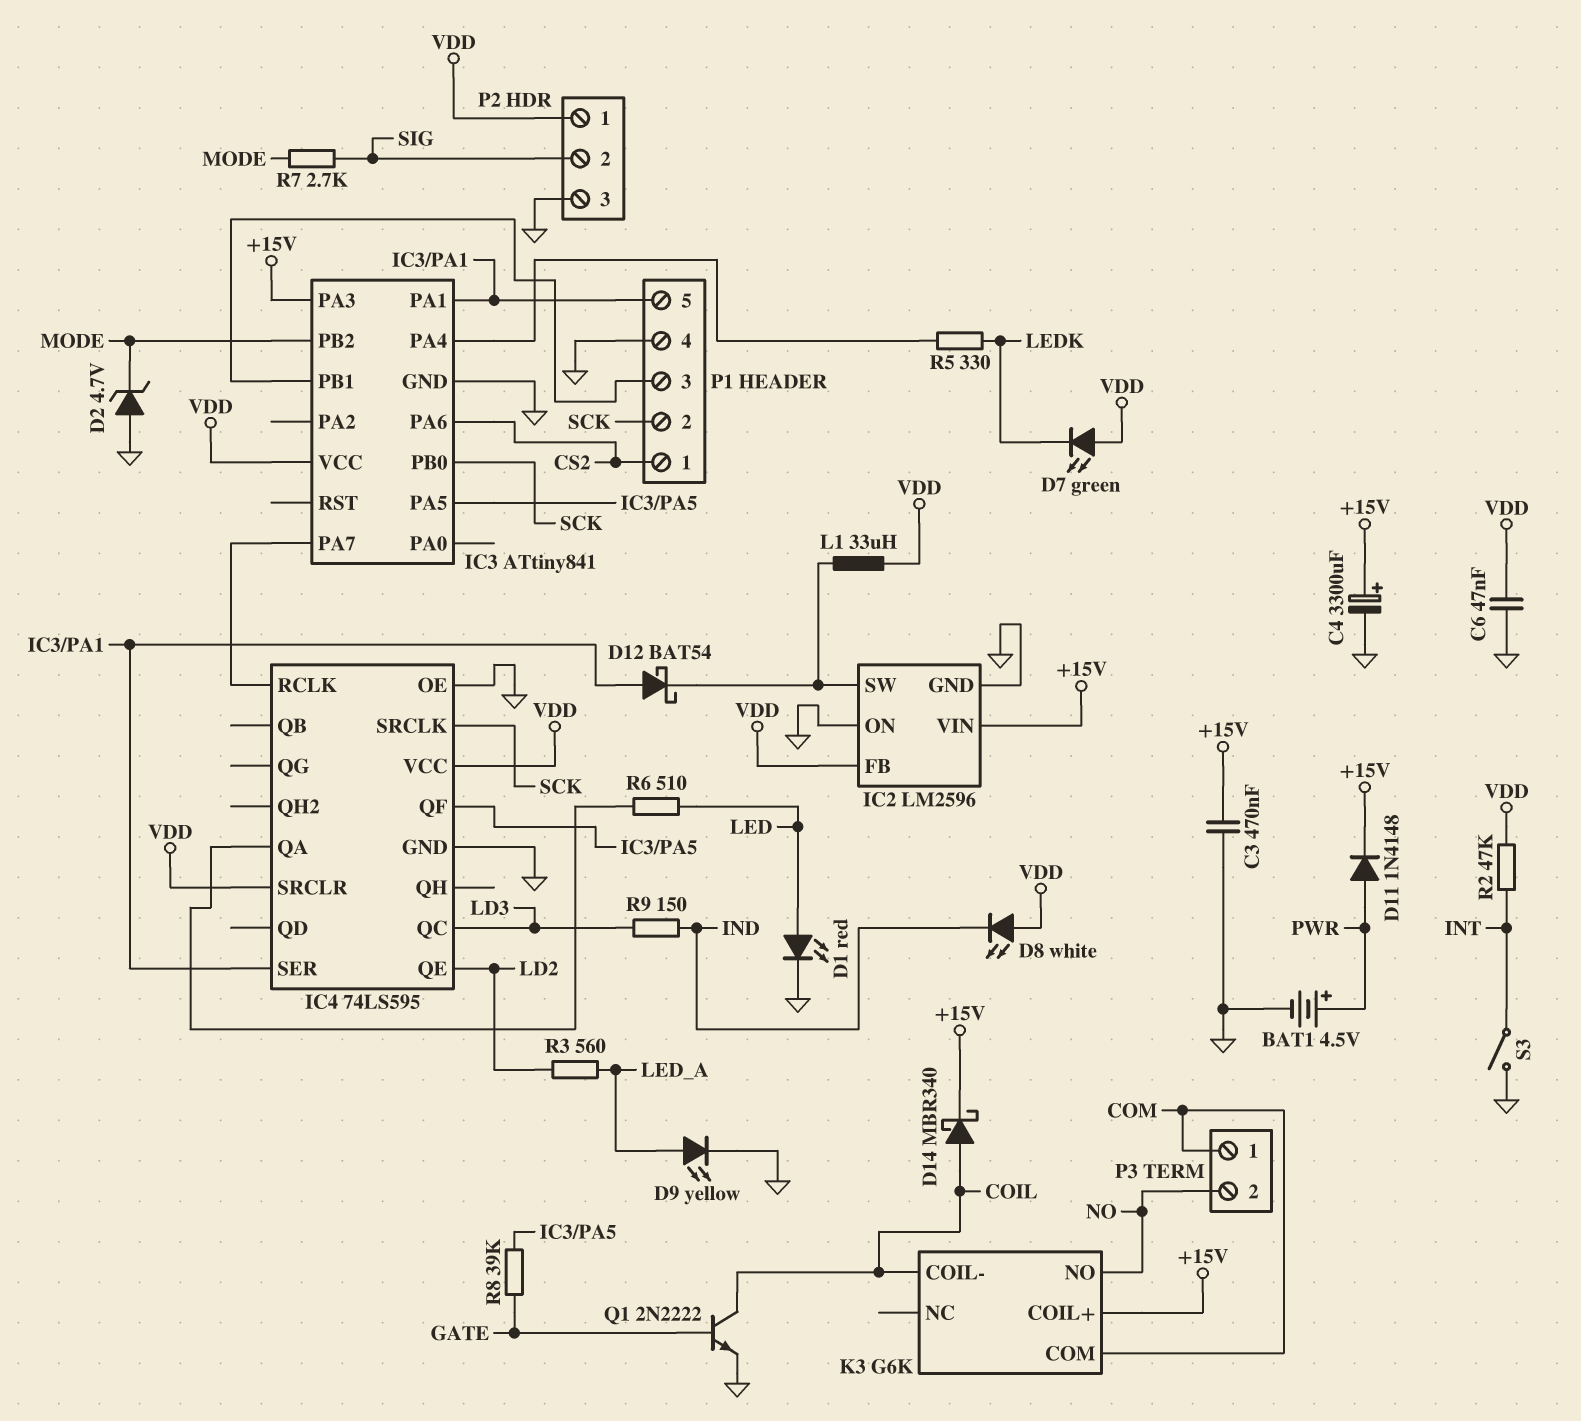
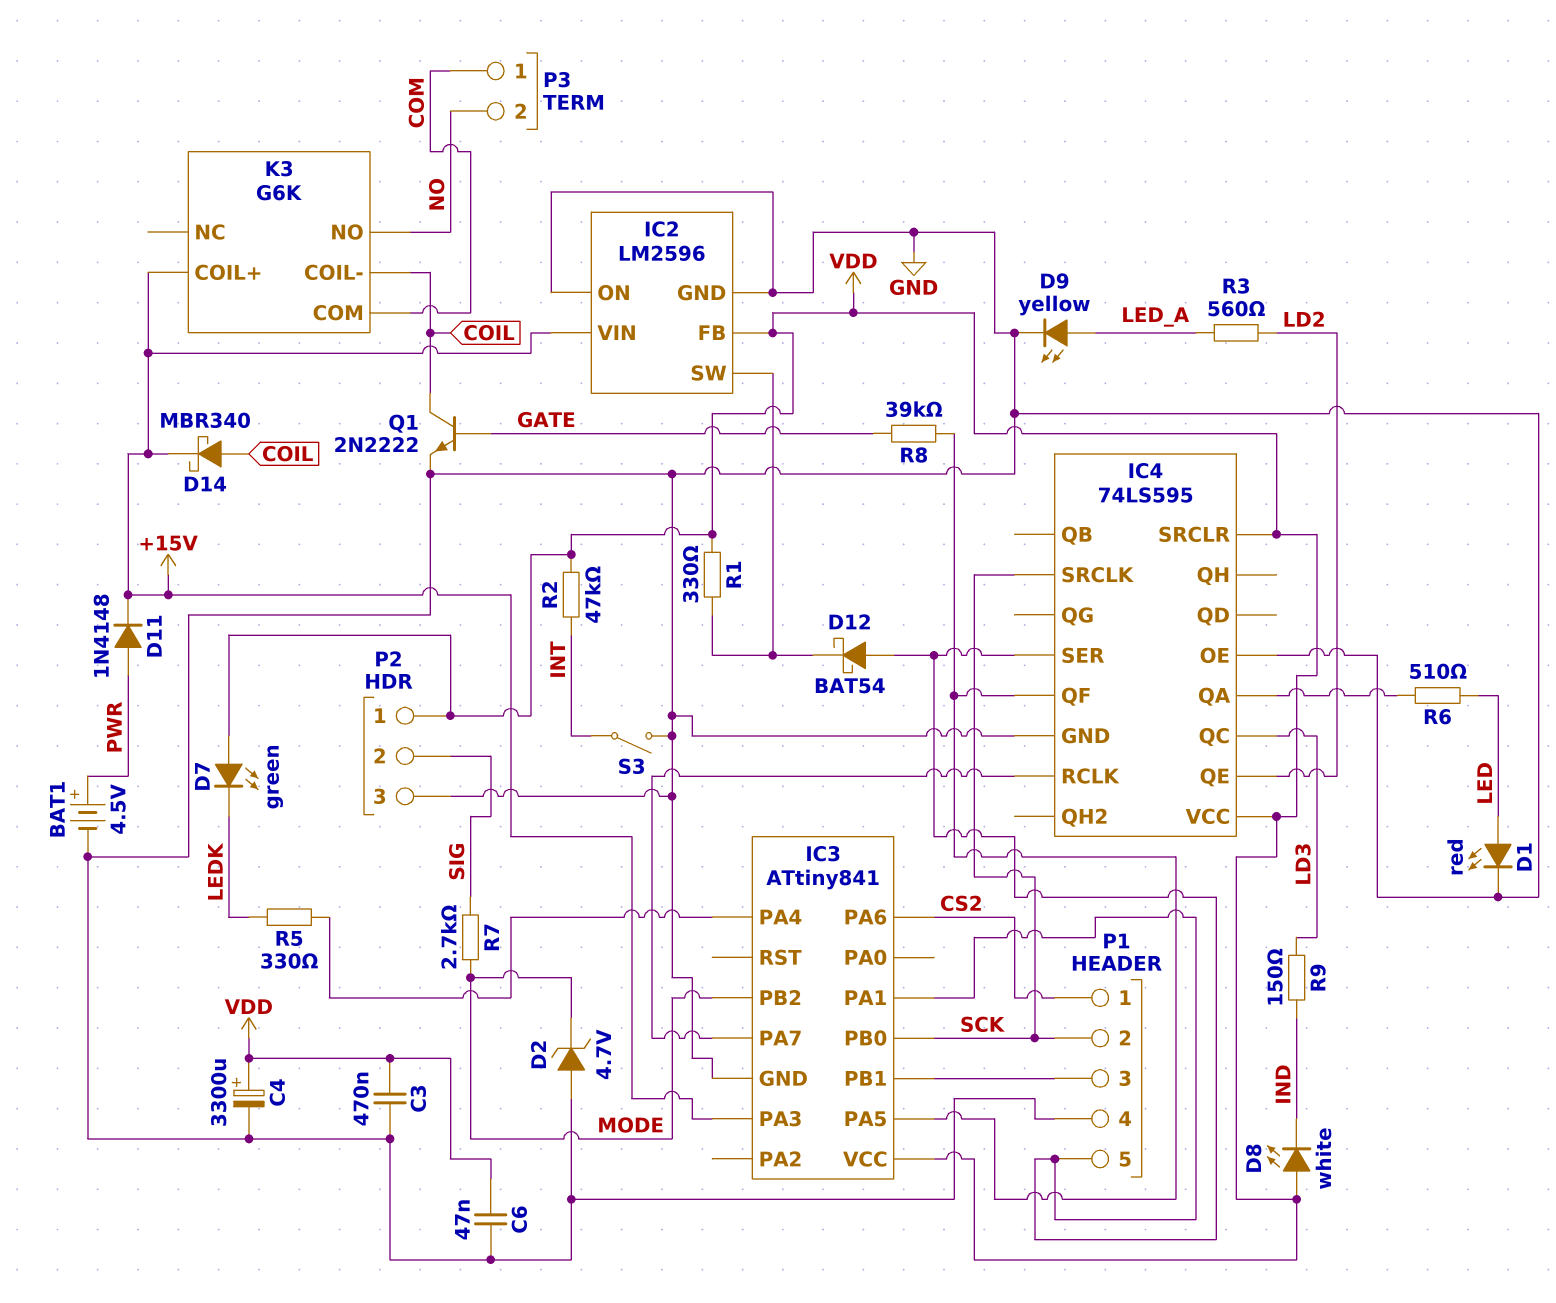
C3: 470nF (+15V, GND) -> 470nF (GND, VDD)
C4: 3300uF (plus +15V, minus GND) -> 3300uF (plus VDD, minus GND)
L1: 33uH (IC2/SW, VDD) -> none
R1: none -> 330 (IC2/SW, VDD)

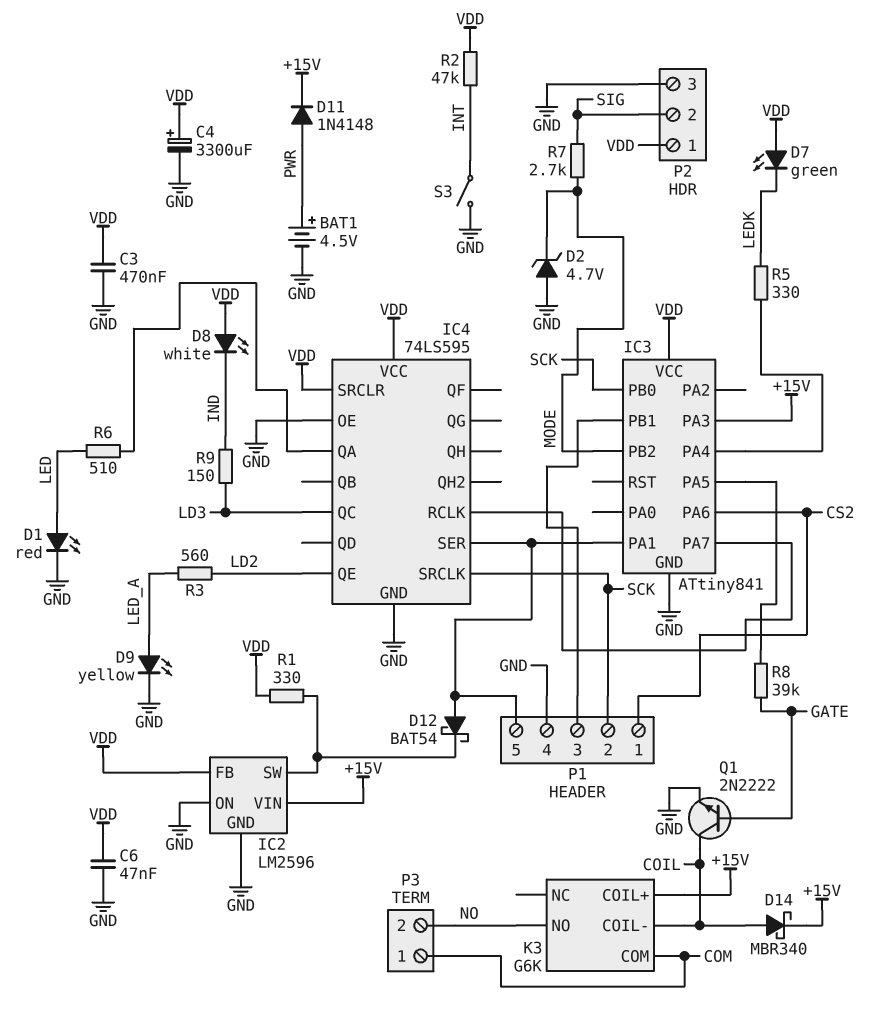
IC4 pin QF: IC3/PA5 -> none

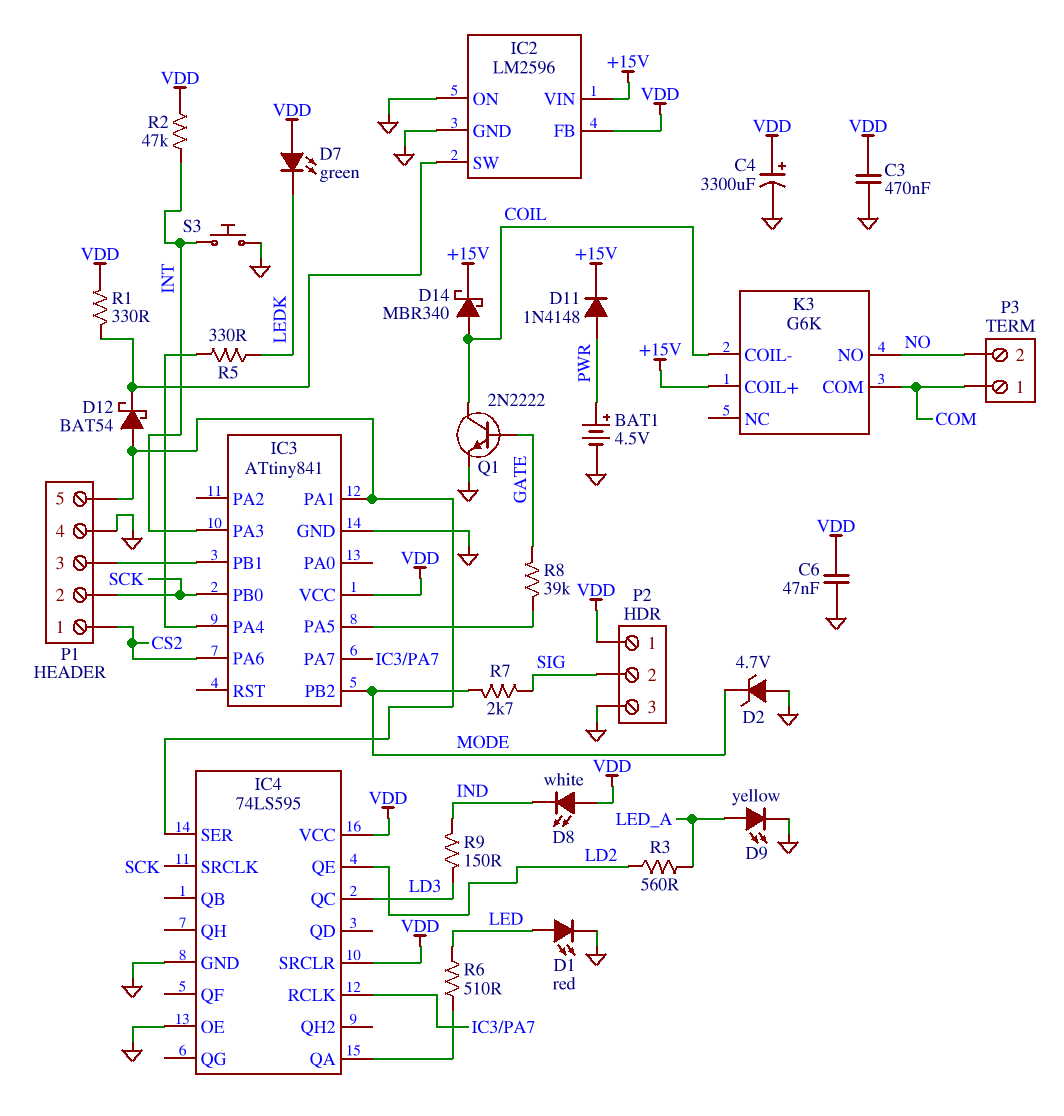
IC3 pin PA3: +15V -> INT
S3: switch (GND, INT) -> button (GND, INT)

